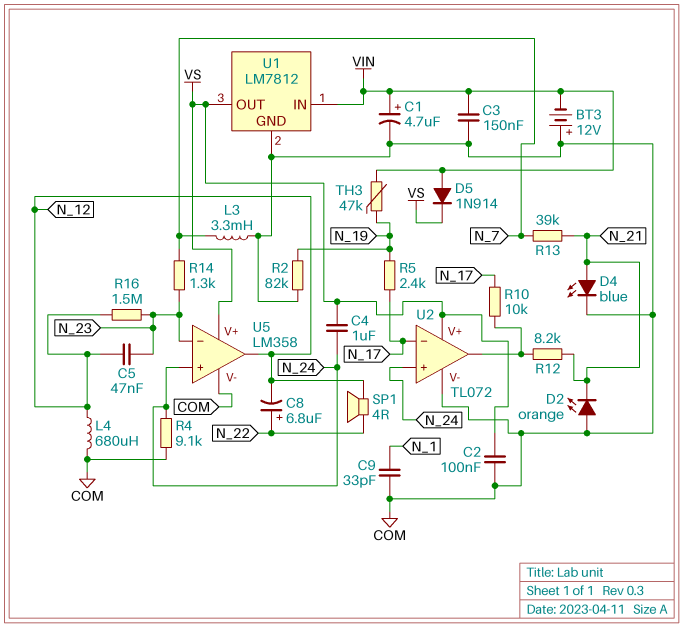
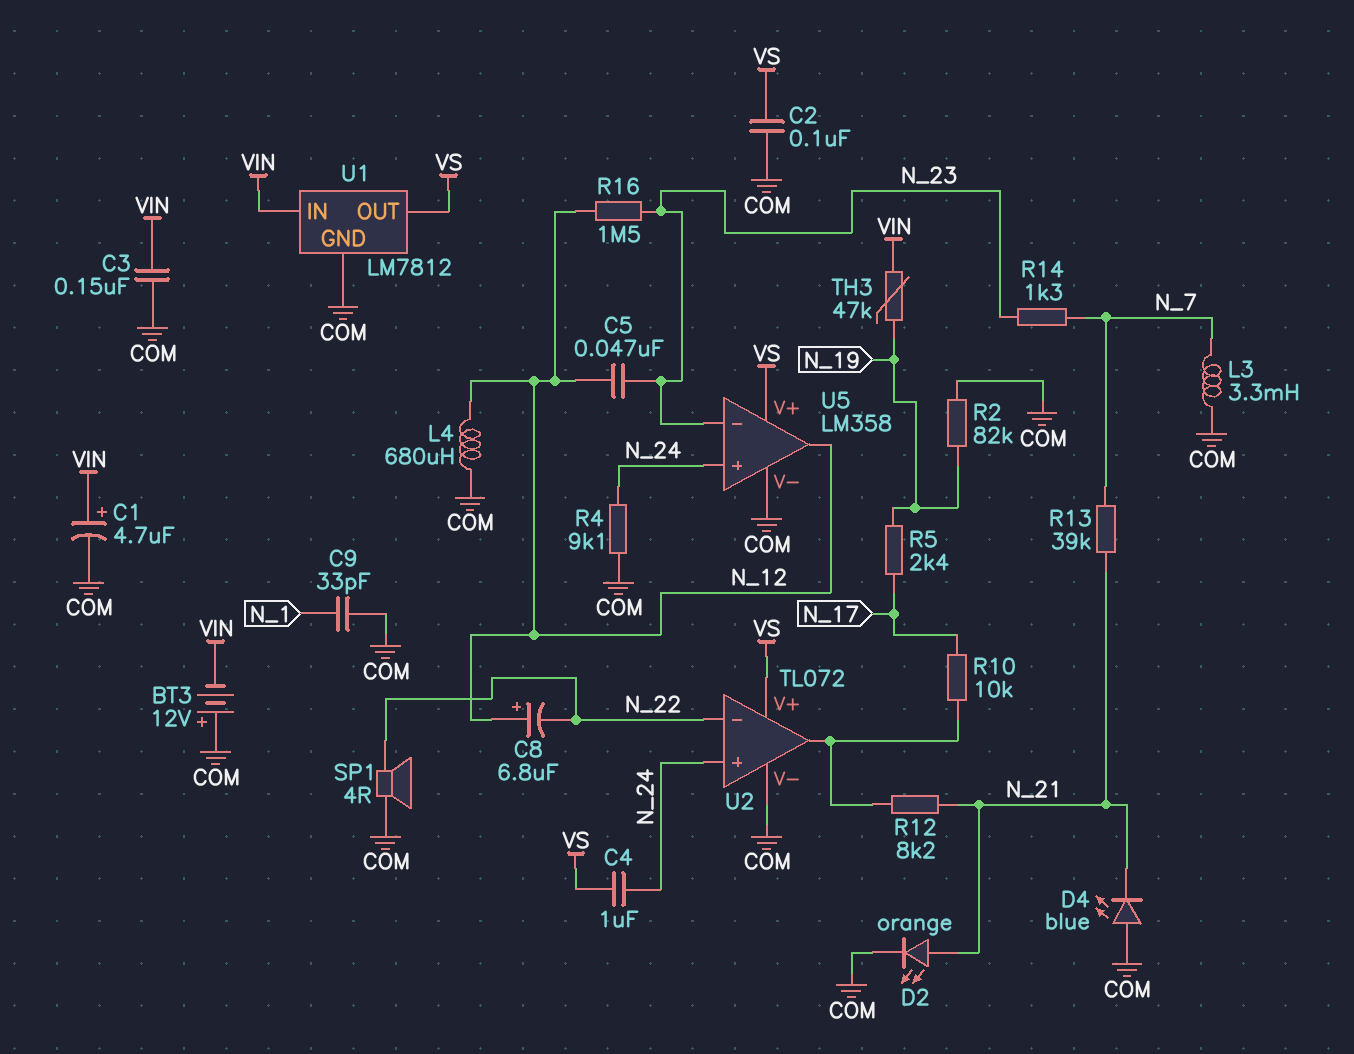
C8: 6.8uF (plus N_22, minus N_12) -> 6.8uF (plus N_12, minus N_22)
D2: LED orange (A COM, K N_21) -> LED orange (A N_21, K COM)
D4: LED blue (A N_21, K COM) -> LED blue (A COM, K N_21)
D5: diode 1N914 (A VIN, K VS) -> none
SP1: speaker 4R (N_12, N_22) -> speaker 4R (COM, N_22)
U2 pin in-: N_17 -> N_22

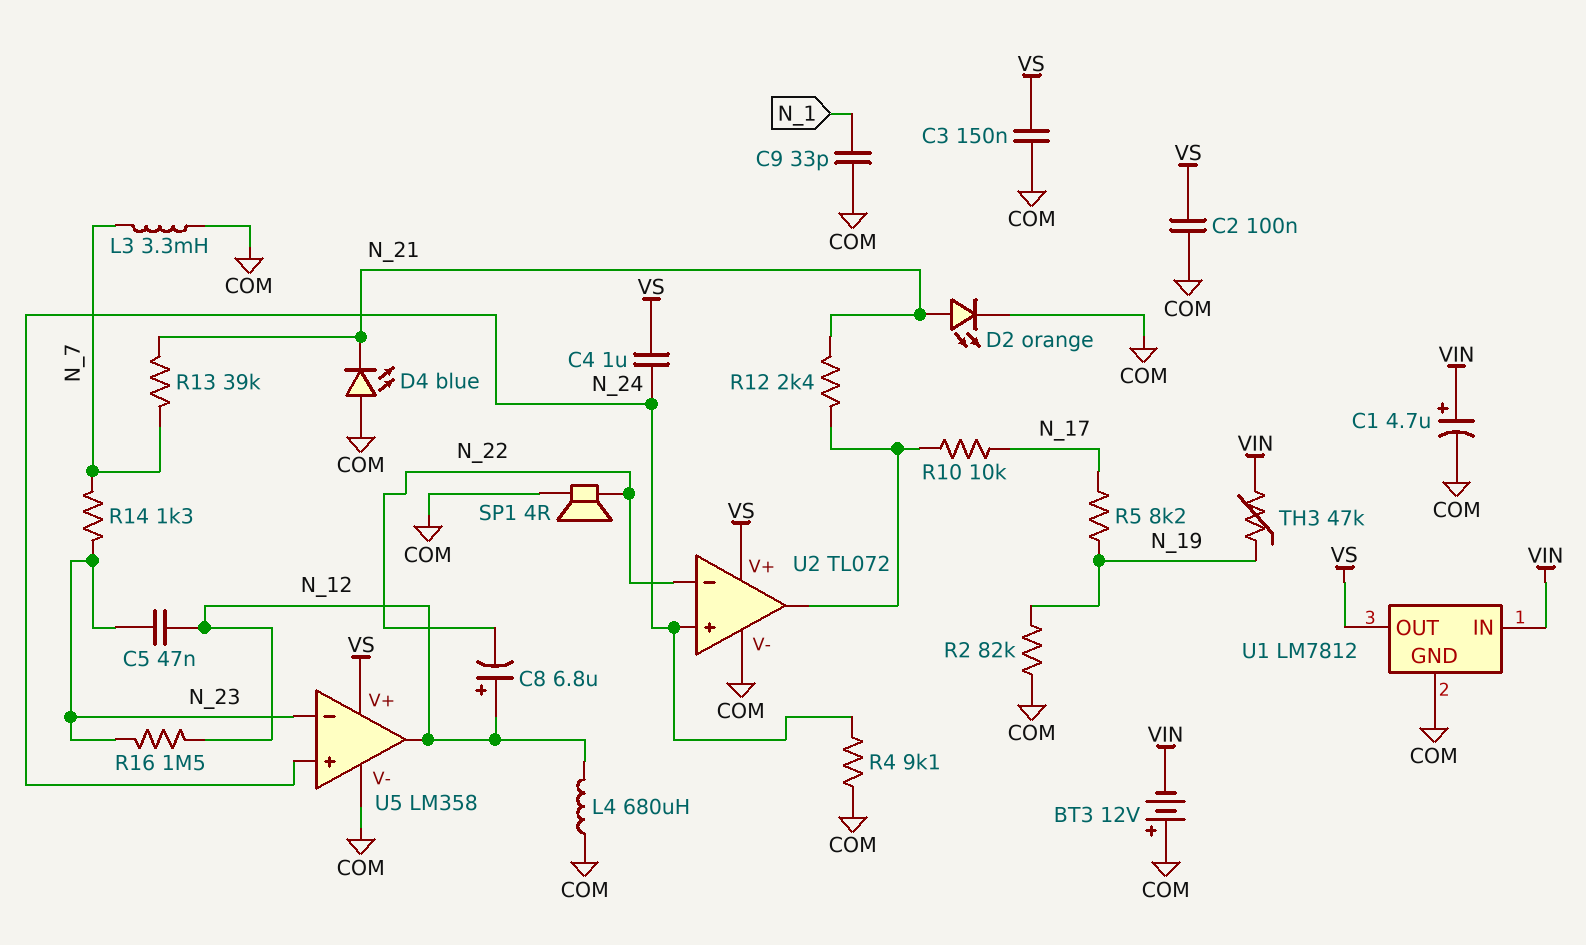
C3: 150nF (COM, VIN) -> 150nF (COM, VS)
R5: 2.4k (N_17, N_19) -> 8.2k (N_17, N_19)
R12: 8.2k (N_21, U2/out) -> 2.4k (N_21, U2/out)

